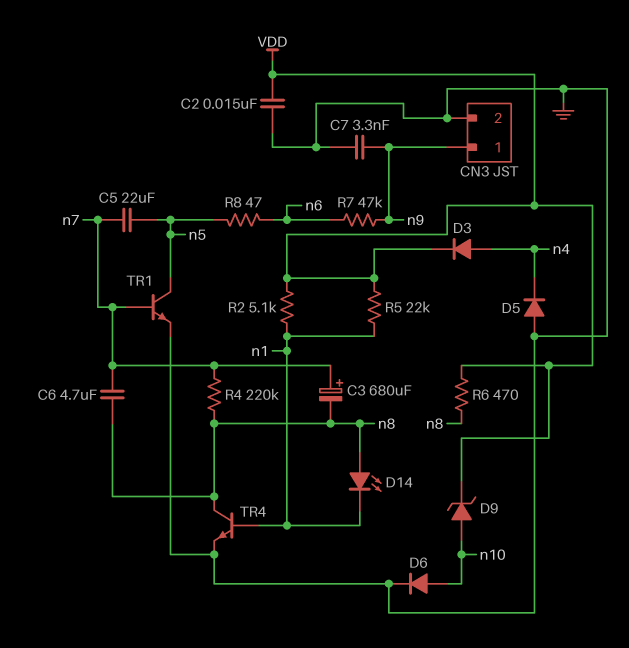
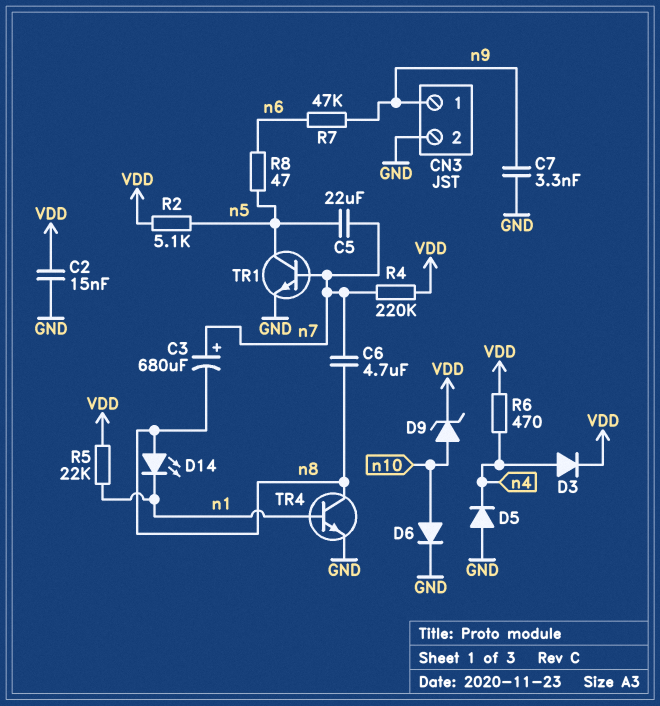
R2: 5.1k (VDD, n1) -> 5.1k (VDD, n5)
R4: 220k (n7, n8) -> 220k (VDD, n7)
R6: 470 (VDD, n8) -> 470 (VDD, n4)

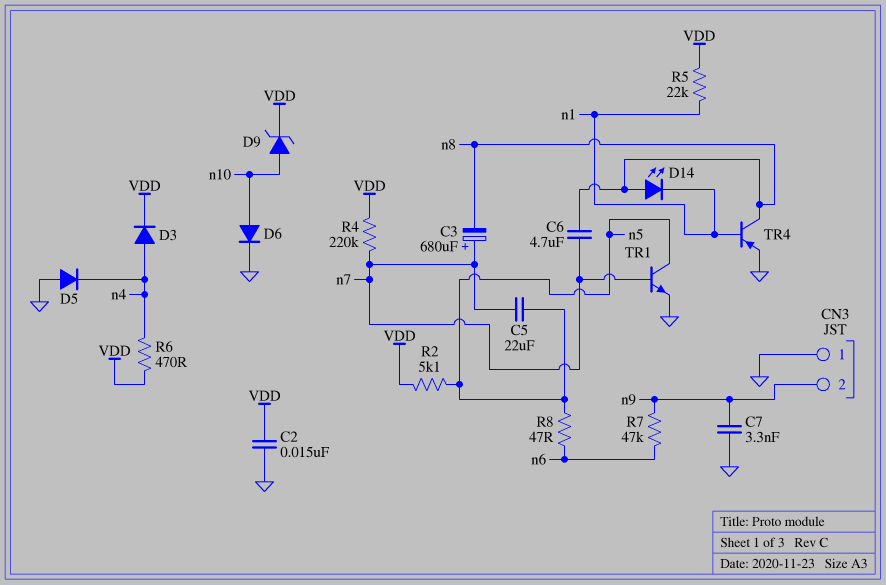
CN3 pin 1: n9 -> GND
CN3 pin 2: GND -> n9
TR4: NPN (B n1, C n8, E GND) -> PNP (B n1, C n8, E GND)

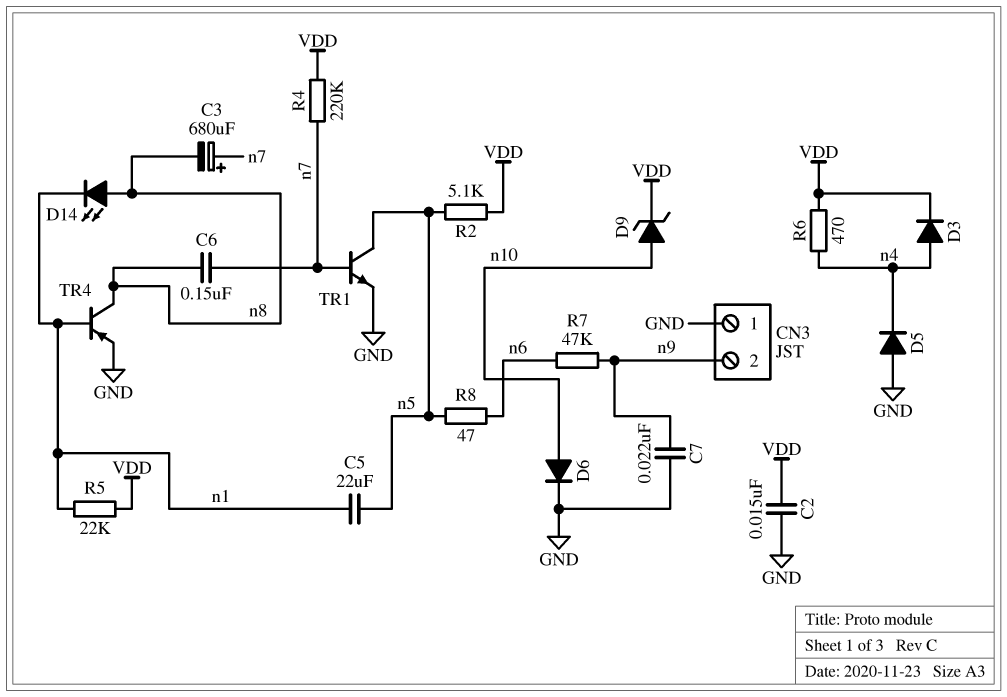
C5: 22uF (n5, n7) -> 22uF (n1, n5)
C6: 4.7uF (n7, n8) -> 150nF (n7, n8)
C7: 3.3nF (GND, n9) -> 22nF (GND, n9)

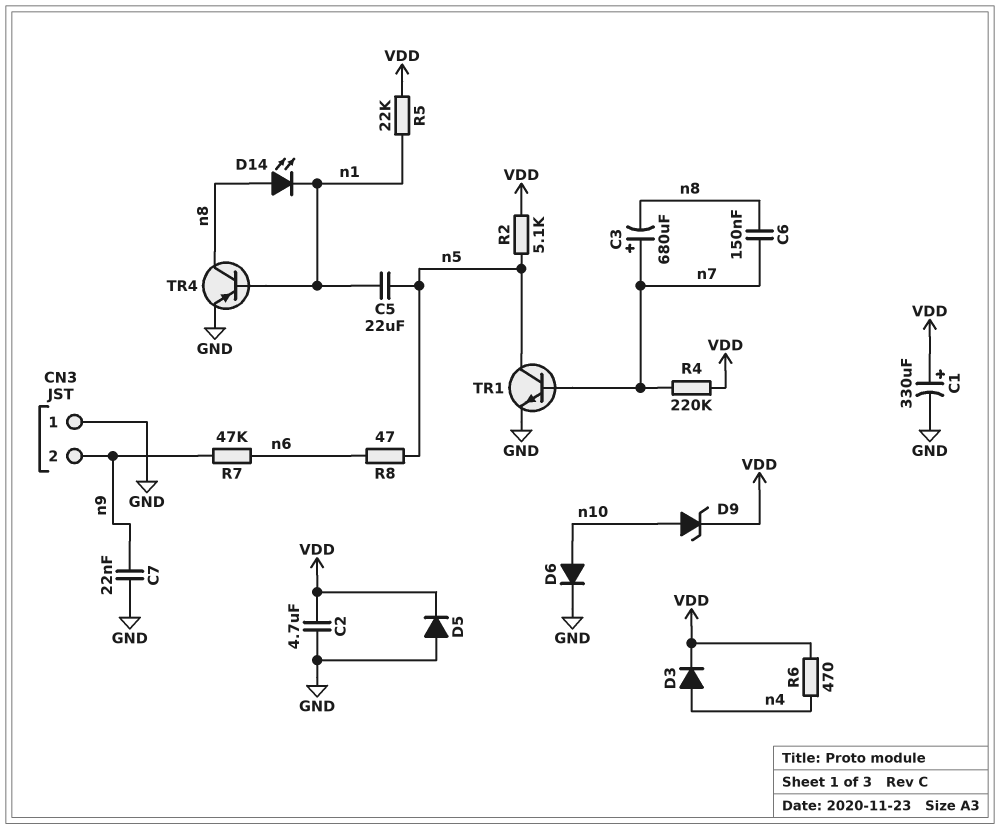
C1: none -> 330uF (plus VDD, minus GND)
C2: 15nF (GND, VDD) -> 4.7uF (GND, VDD)
D5: diode (A GND, K n4) -> diode (A GND, K VDD)

